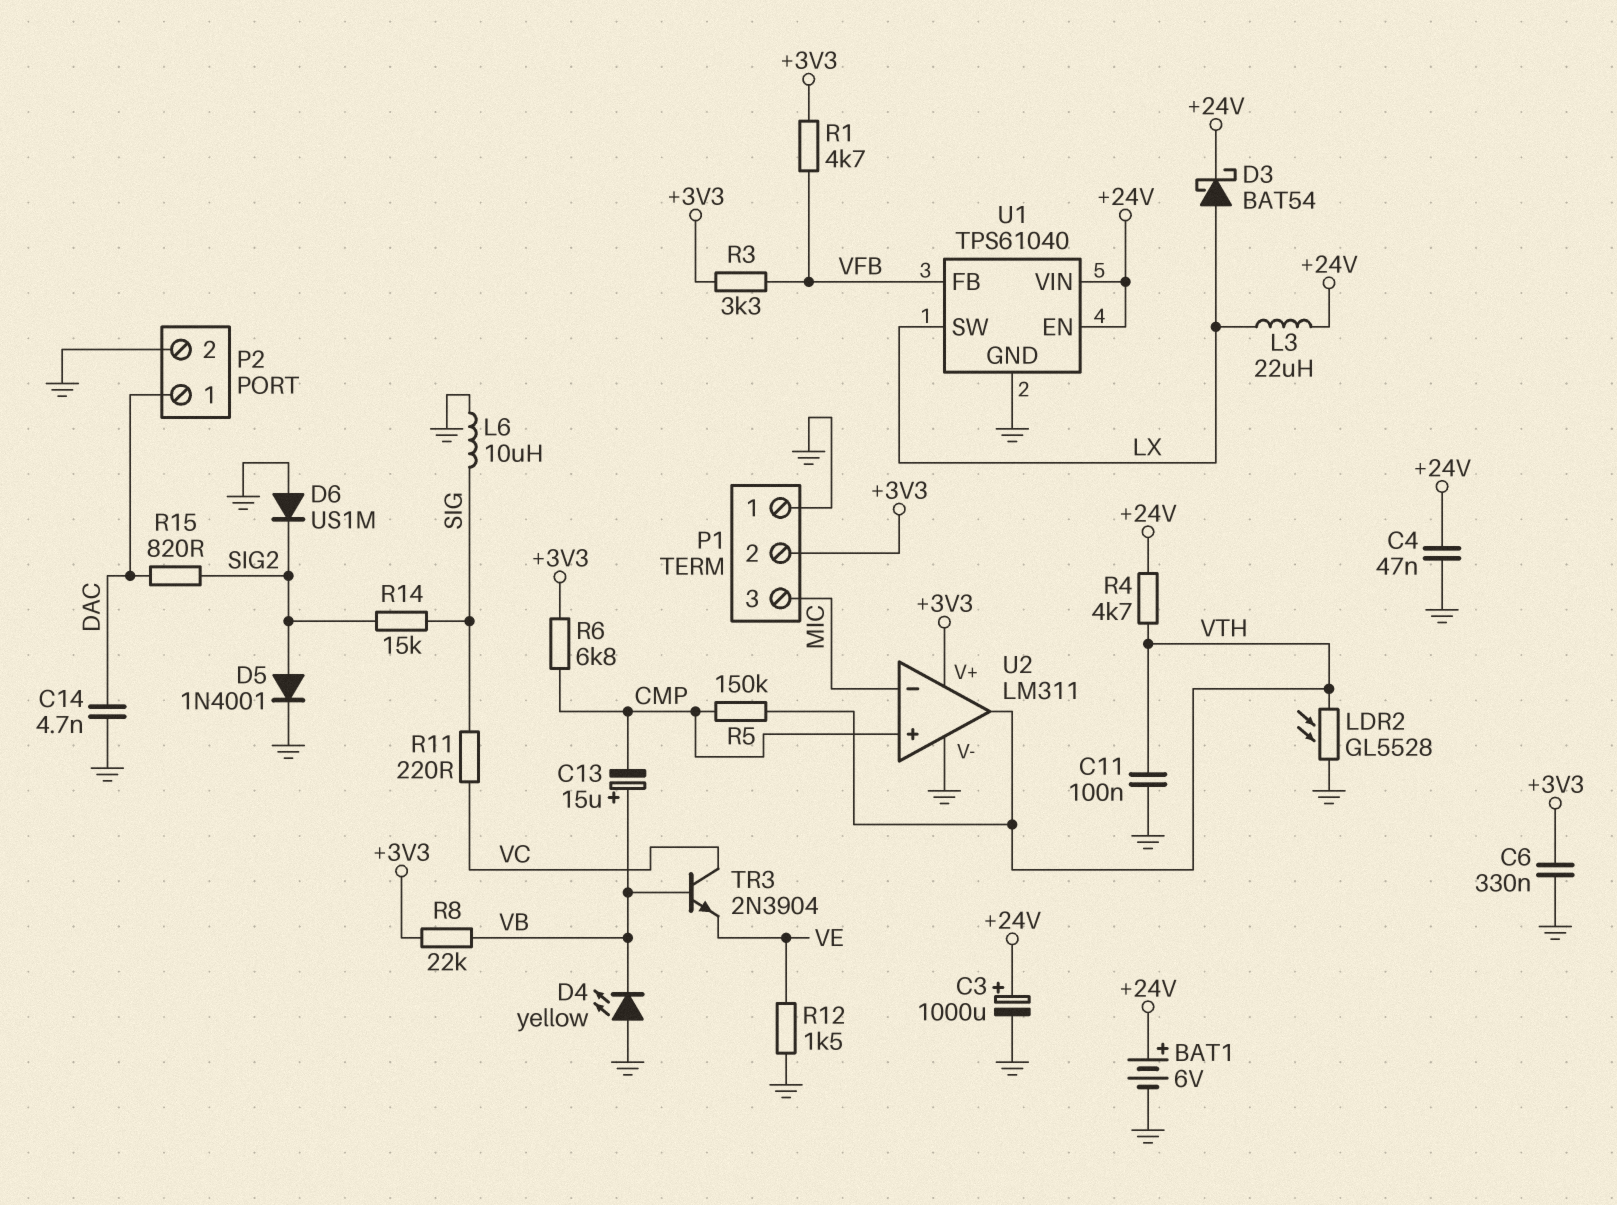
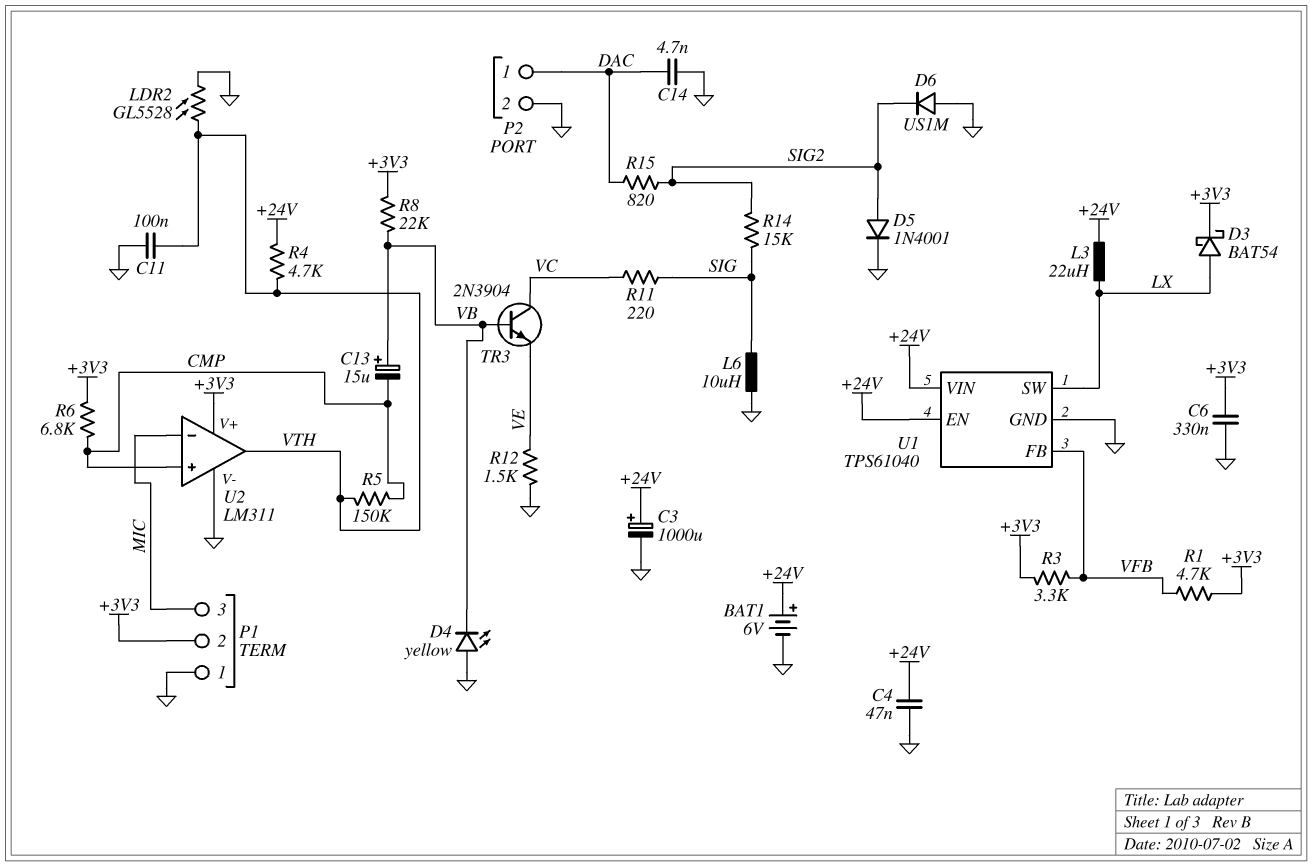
D3: schottky BAT54 (A LX, K +24V) -> schottky BAT54 (A LX, K +3V3)

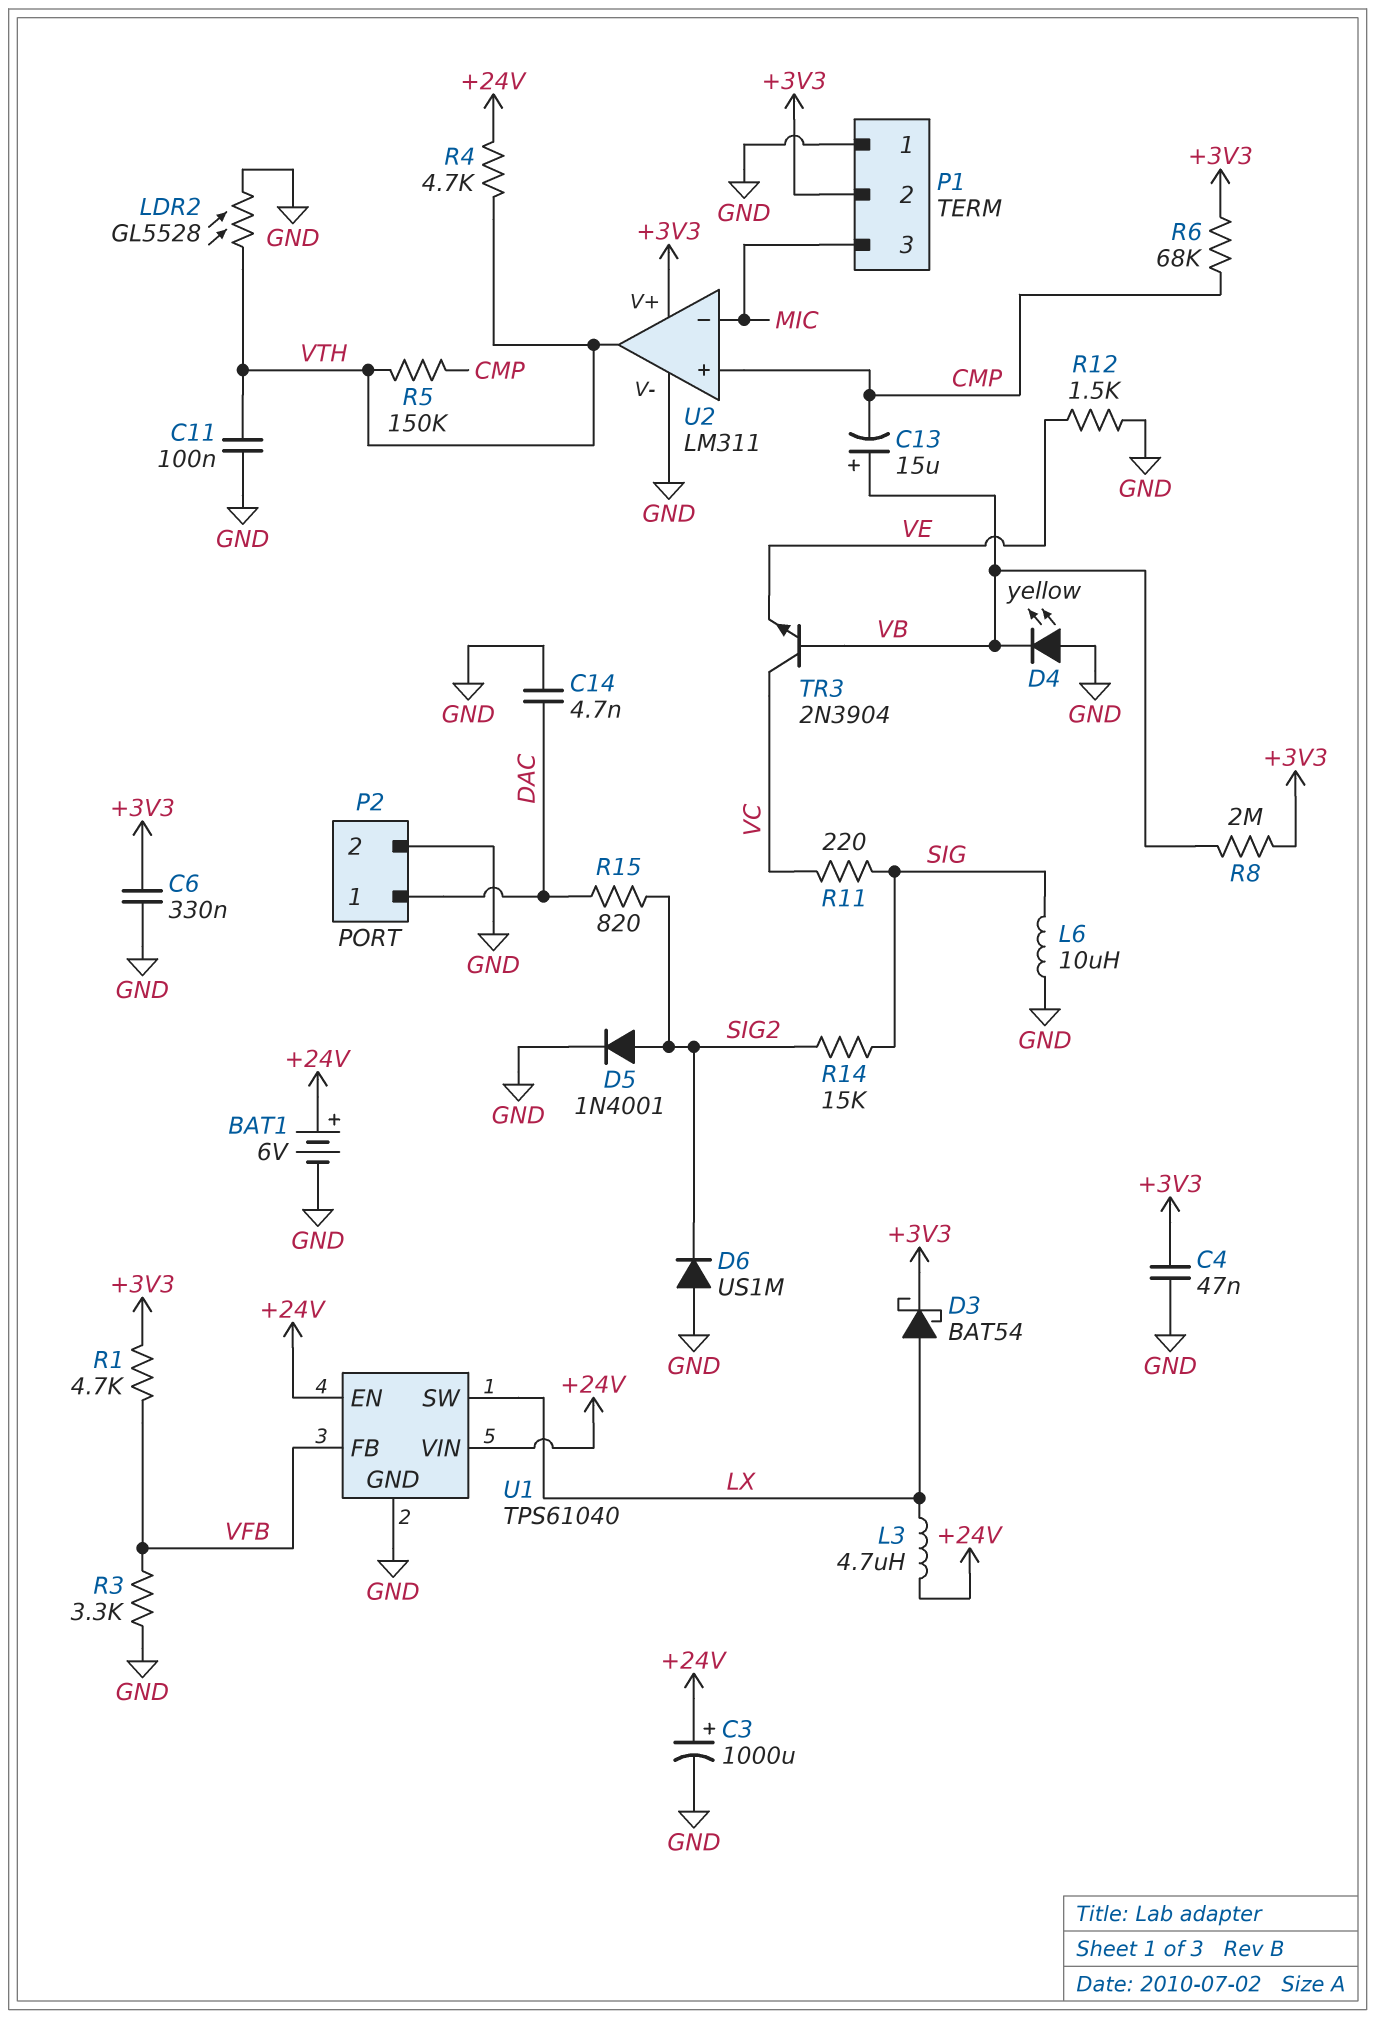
C4: 47nF (+24V, GND) -> 47nF (+3V3, GND)
L3: 22uH (+24V, LX) -> 4.7uH (+24V, LX)
R3: 3.3k (+3V3, VFB) -> 3.3k (GND, VFB)
R6: 6.8k (+3V3, CMP) -> 68k (+3V3, CMP)
R8: 22k (+3V3, VB) -> 2M (+3V3, VB)

